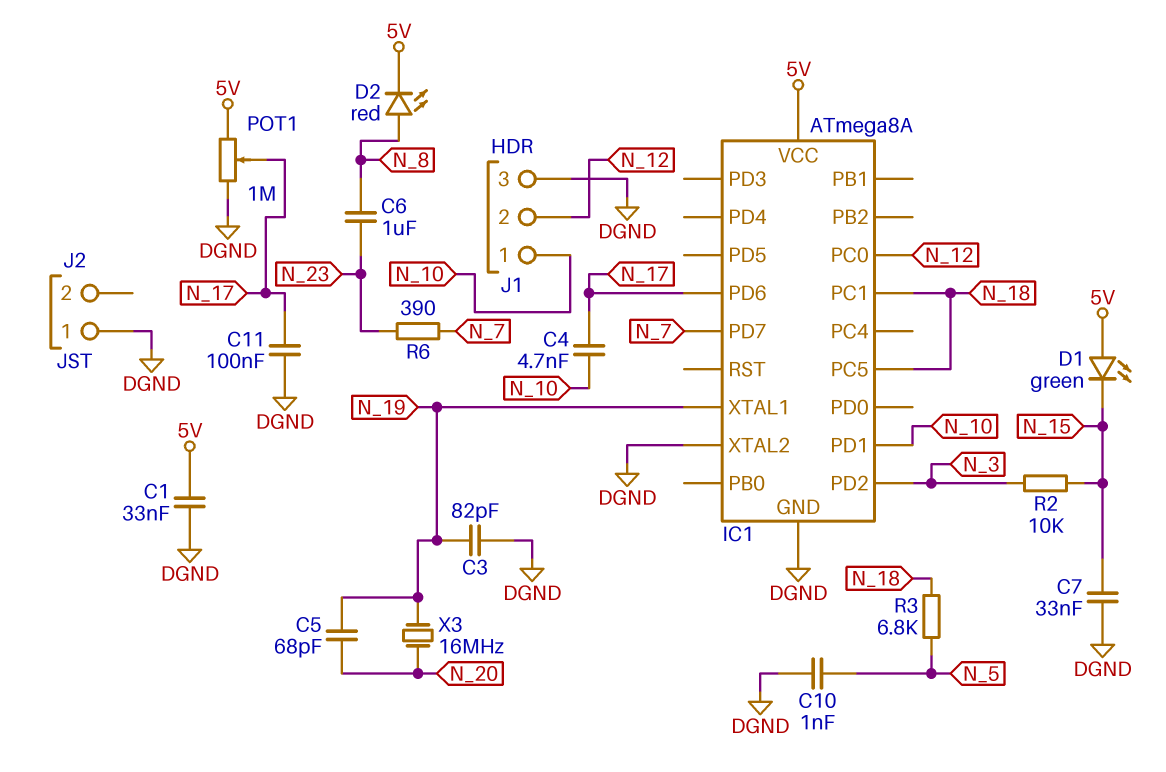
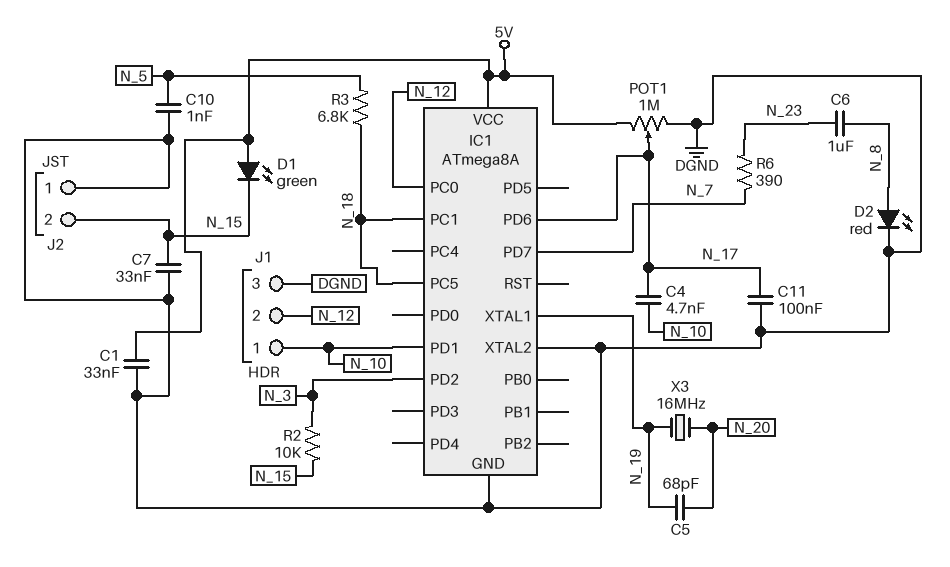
C3: 82pF (DGND, N_19) -> none
D2: LED red (A N_8, K 5V) -> LED red (A N_8, K DGND)
J2 pin 2: none -> N_15

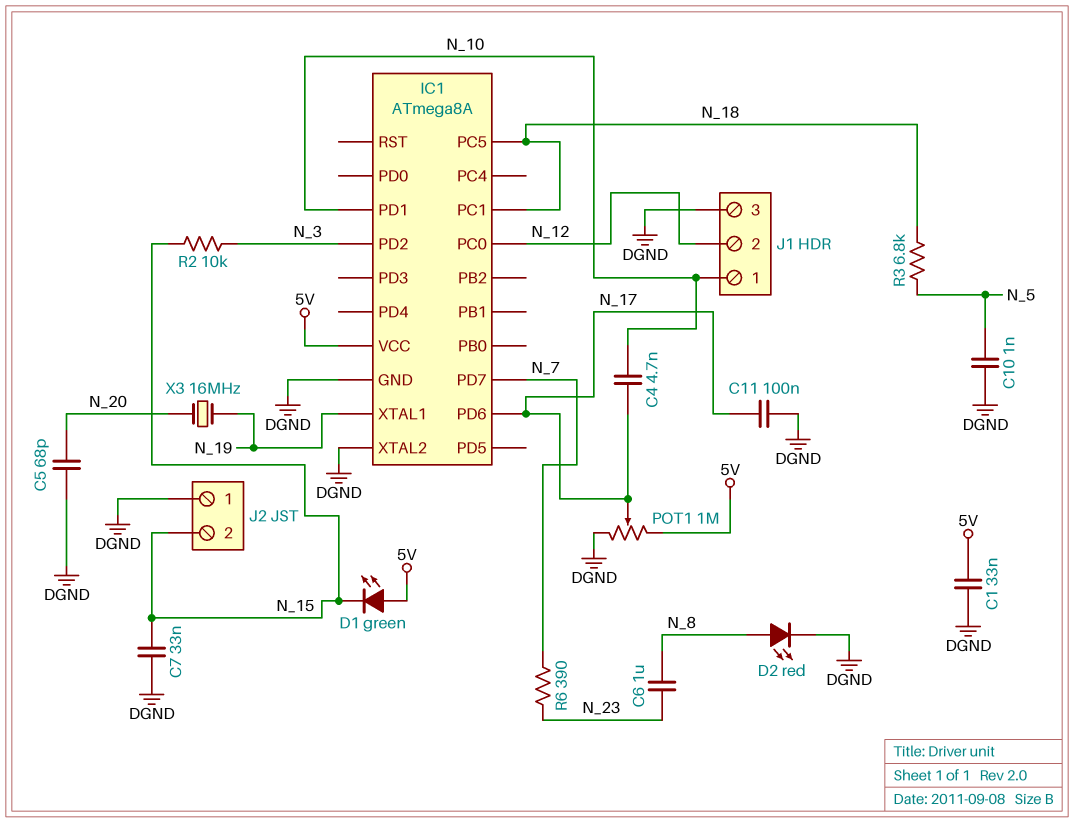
C5: 68pF (N_19, N_20) -> 68pF (DGND, N_20)

